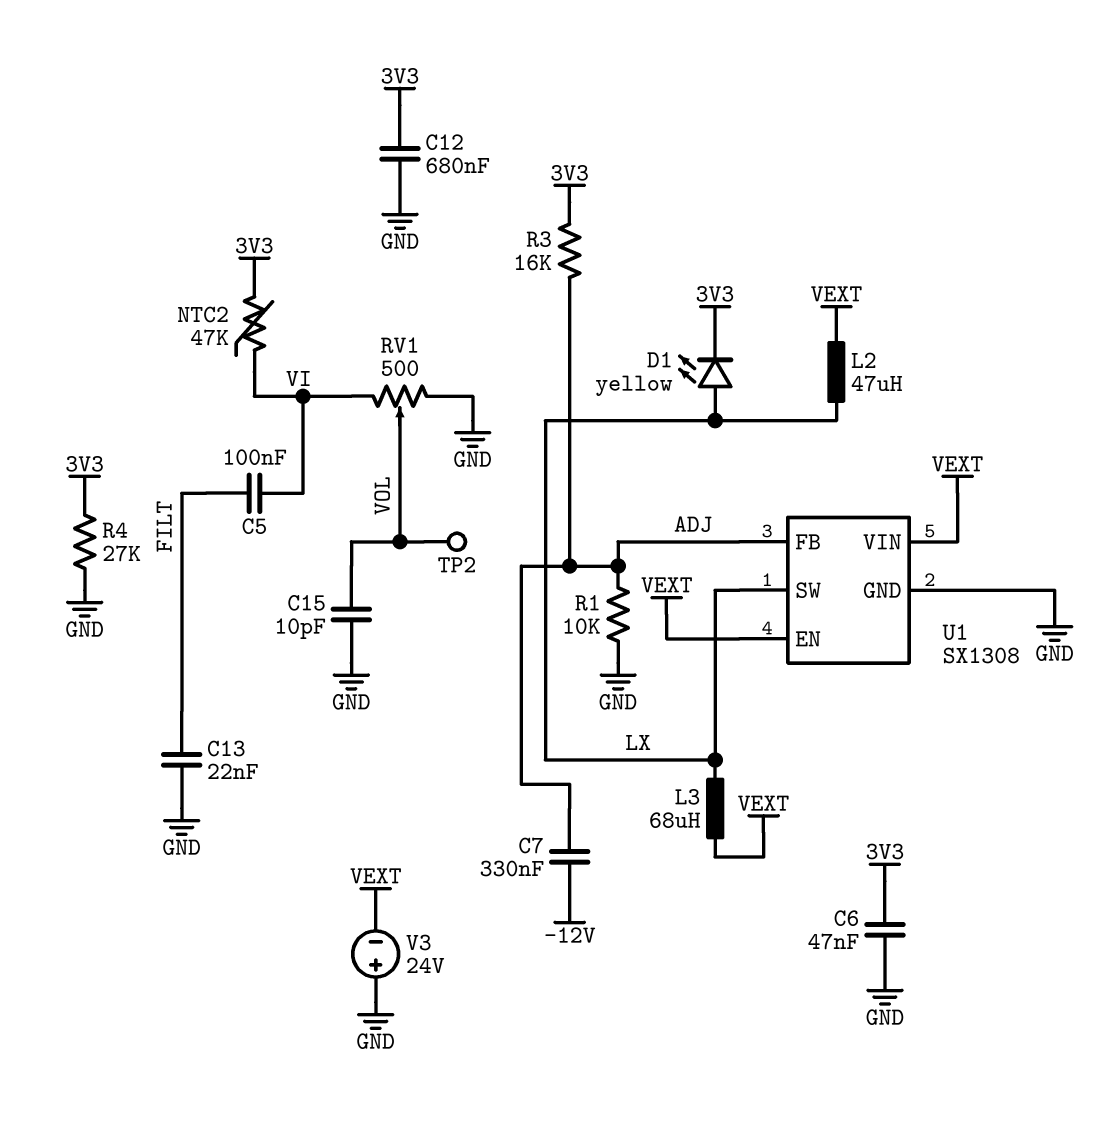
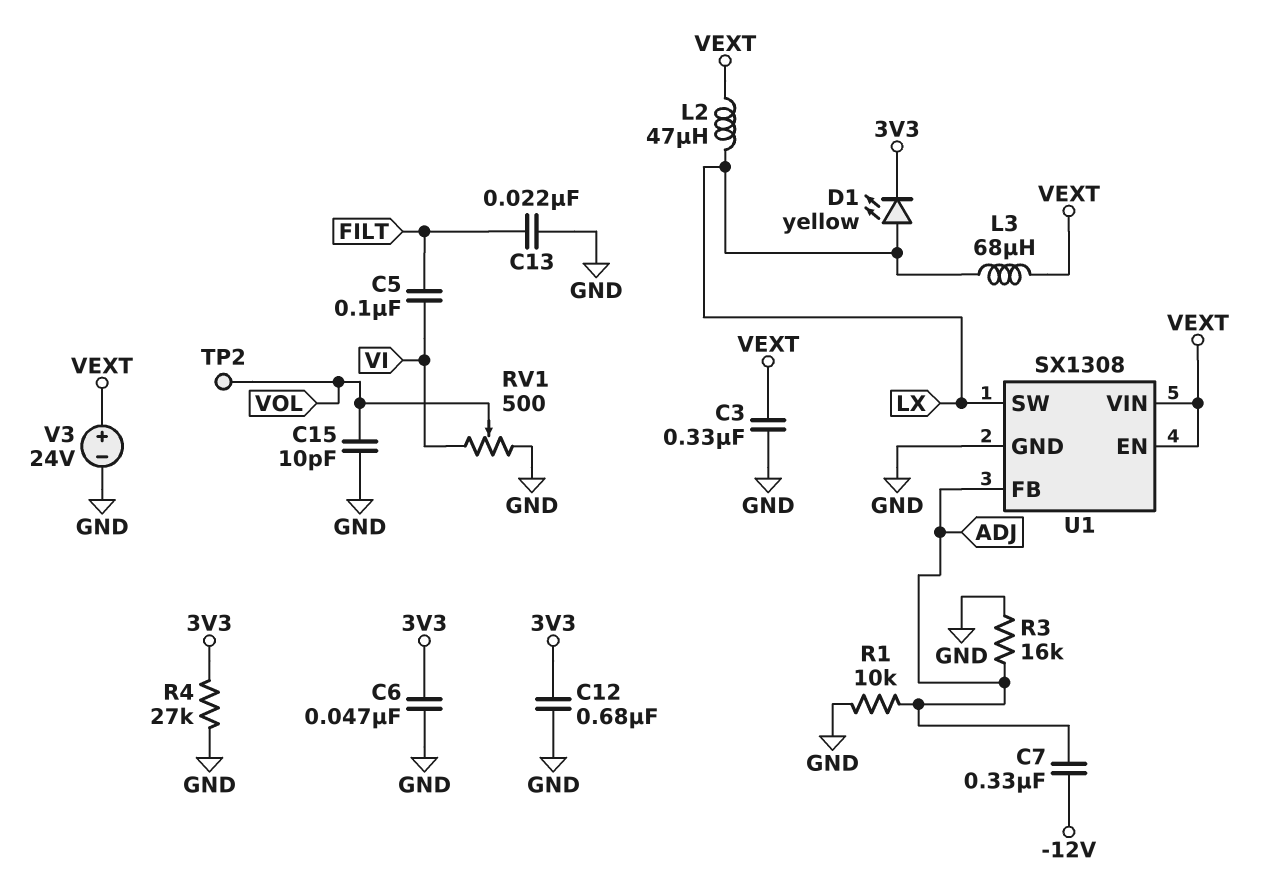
C3: none -> 330nF (GND, VEXT)
NTC2: 47k (3V3, VI) -> none
R3: 16k (3V3, ADJ) -> 16k (ADJ, GND)
V3: 24V (plus GND, minus VEXT) -> 24V (plus VEXT, minus GND)

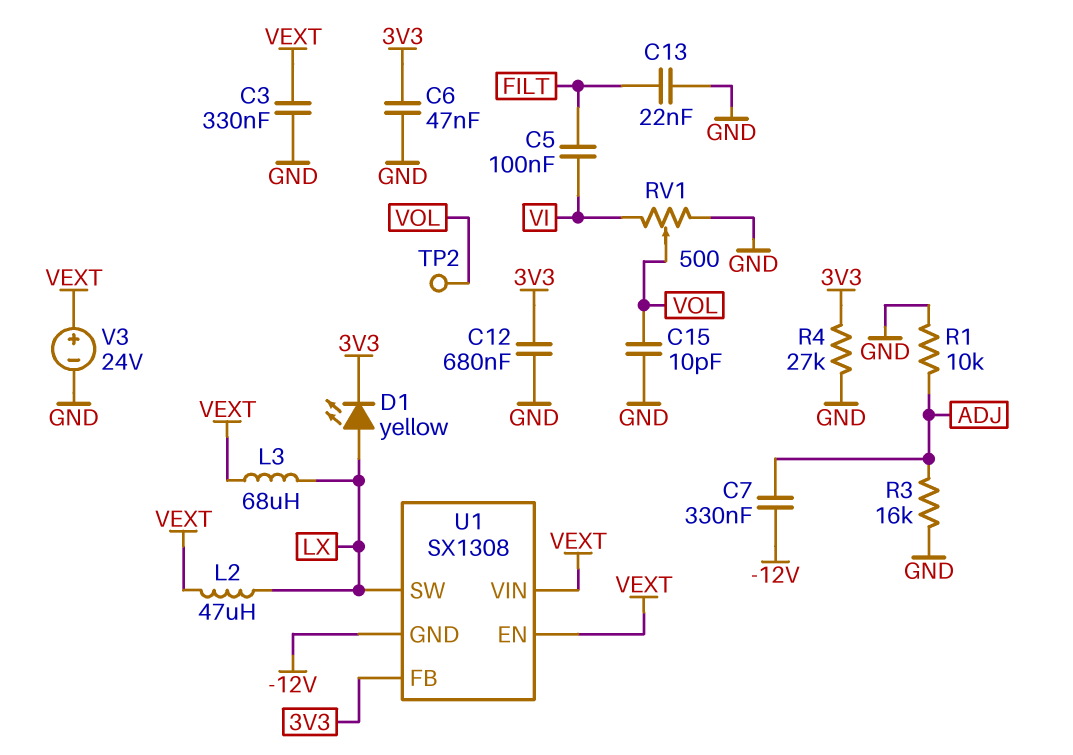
U1 pin FB: ADJ -> 3V3
U1 pin GND: GND -> -12V

